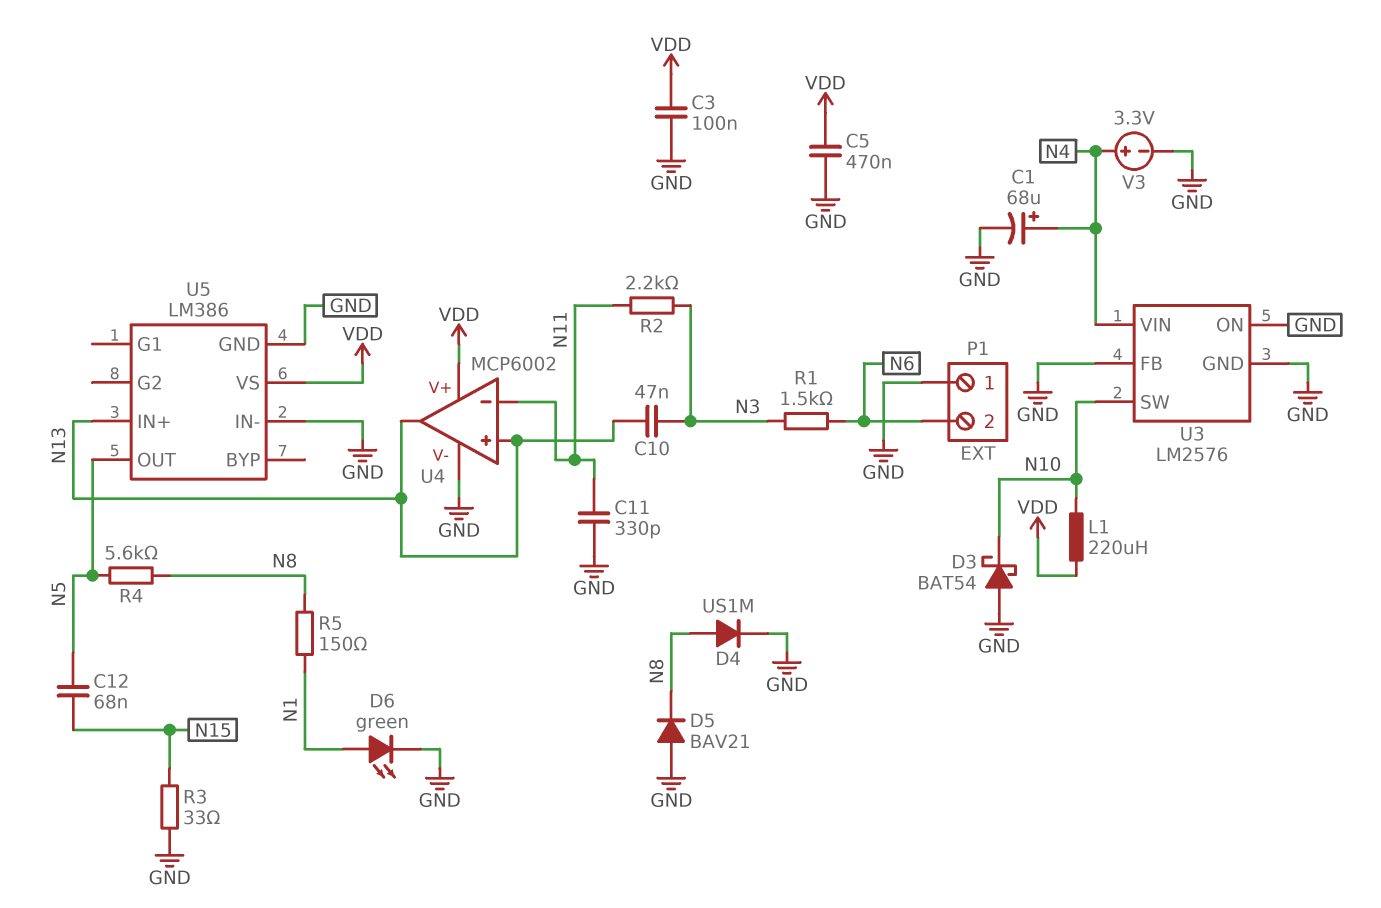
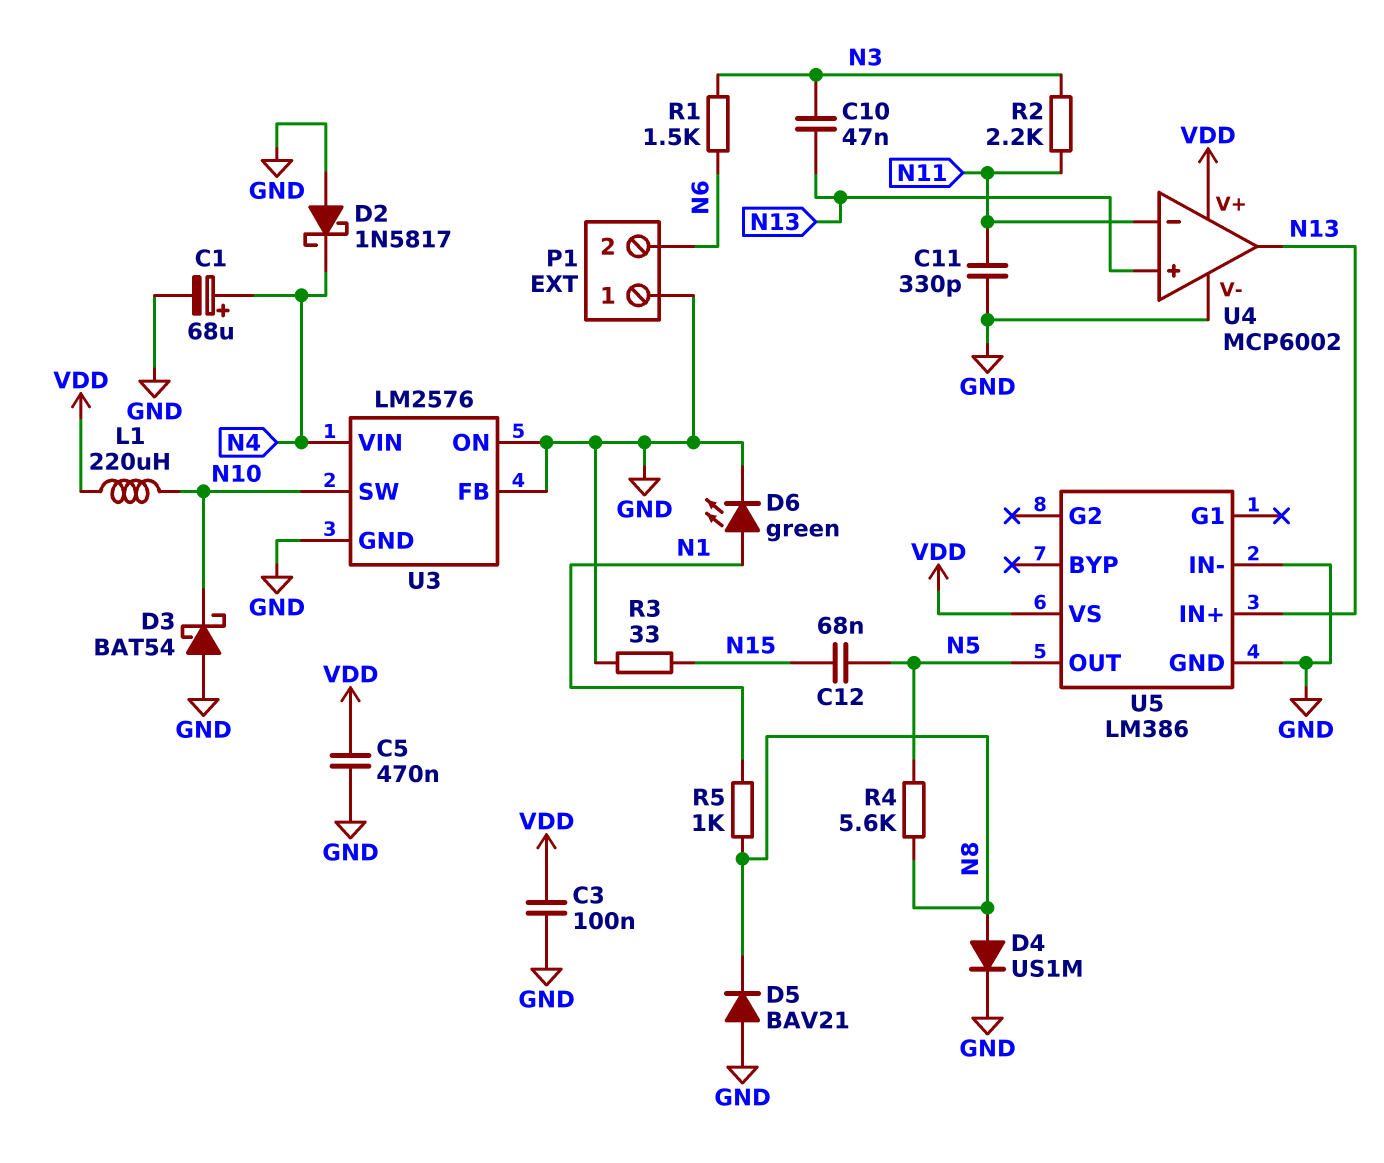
D2: none -> schottky 1N5817 (A GND, K N4)
R5: 150 (N1, N8) -> 1k (N1, N8)
V3: 3.3V (plus N4, minus GND) -> none

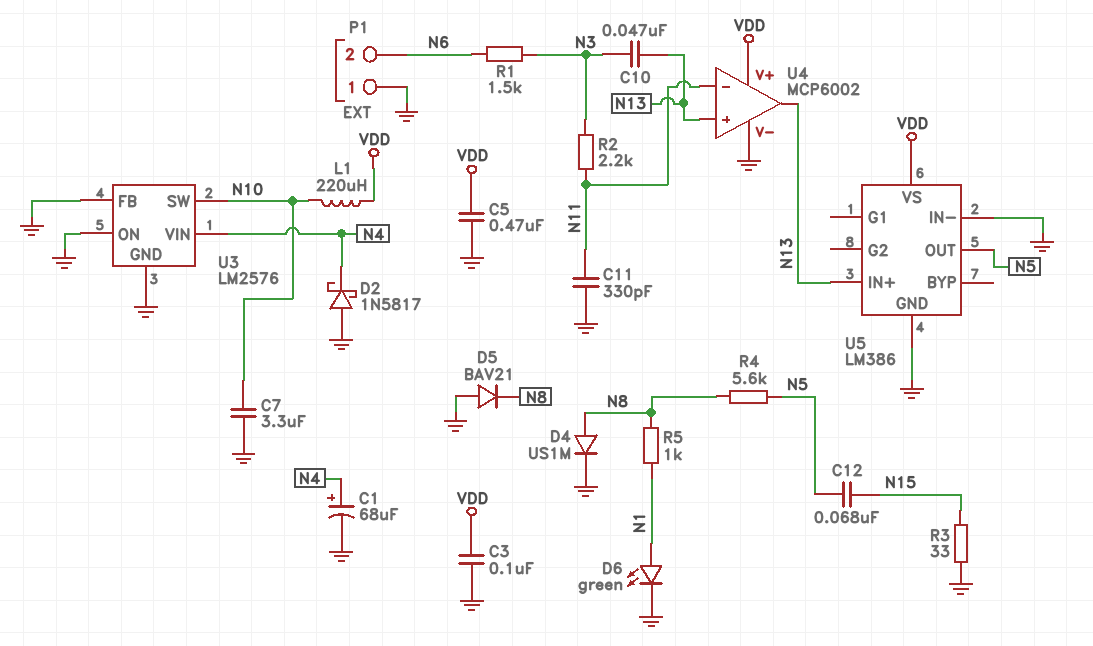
C7: none -> 3.3uF (GND, N10)
D3: schottky BAT54 (A GND, K N10) -> none

